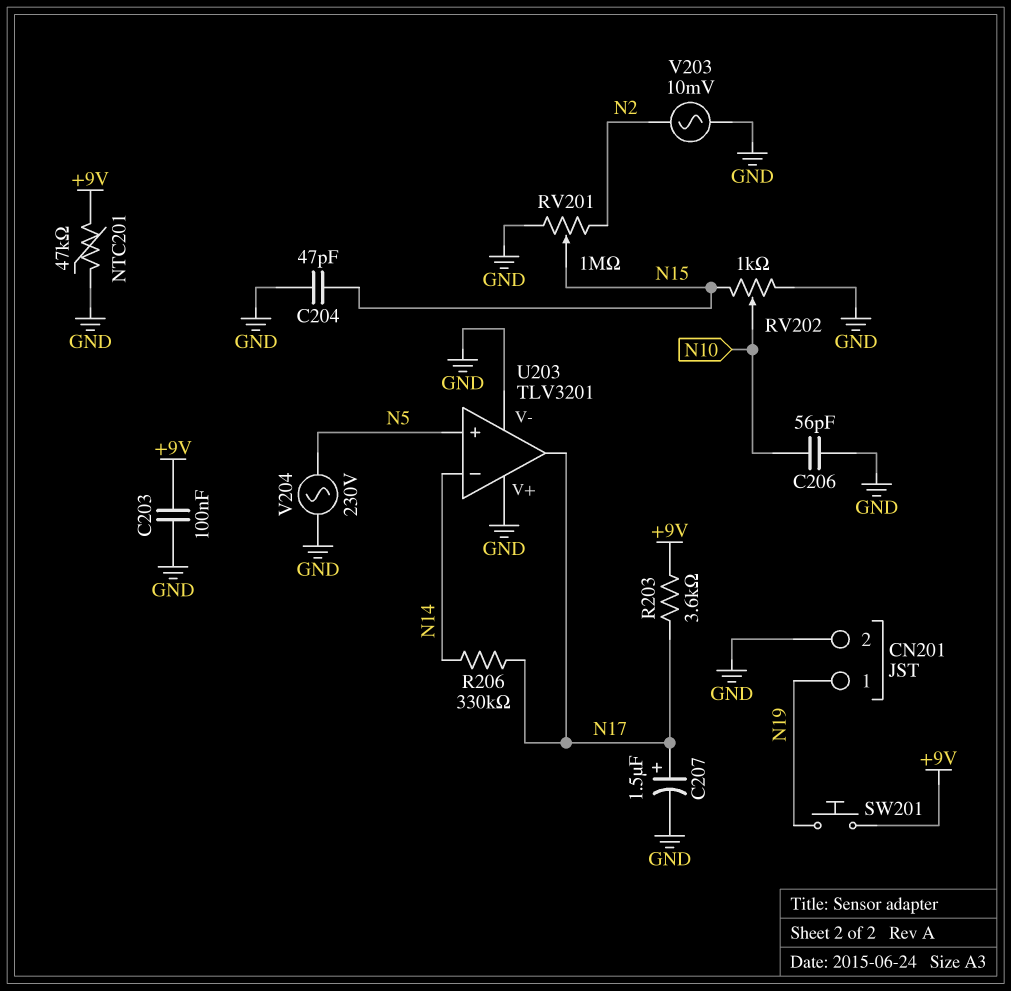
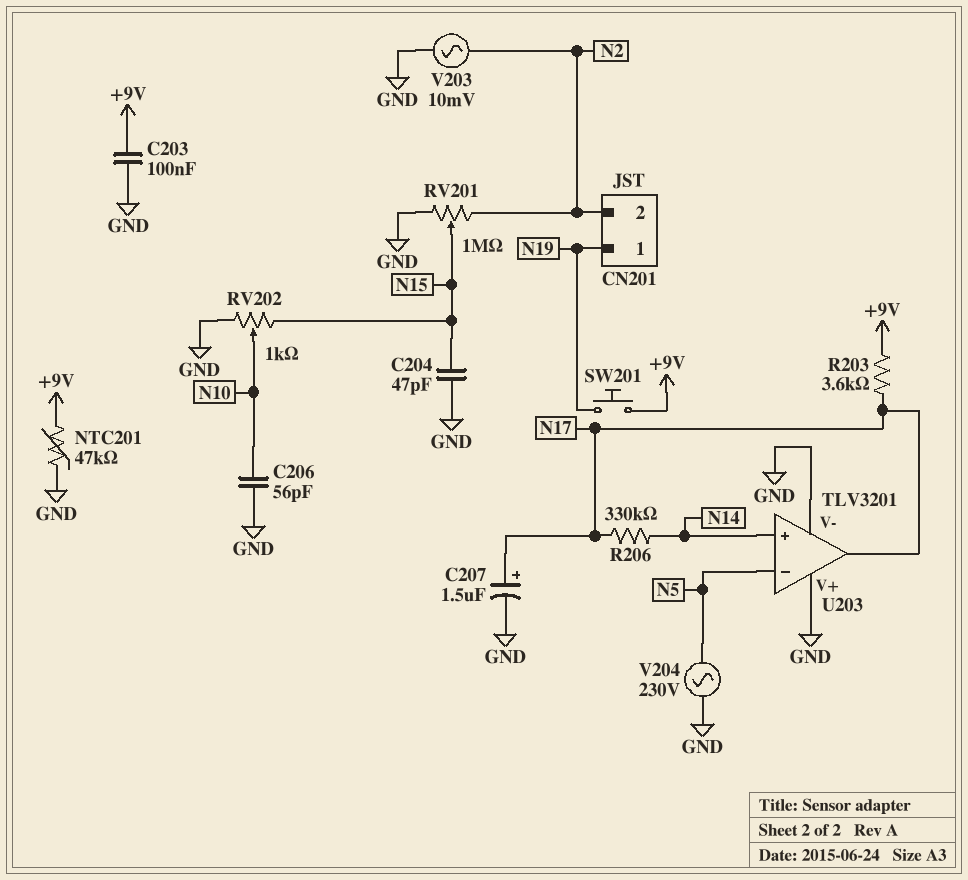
CN201 pin 2: GND -> N2
U203 pin in+: N5 -> N14
U203 pin in-: N14 -> N5

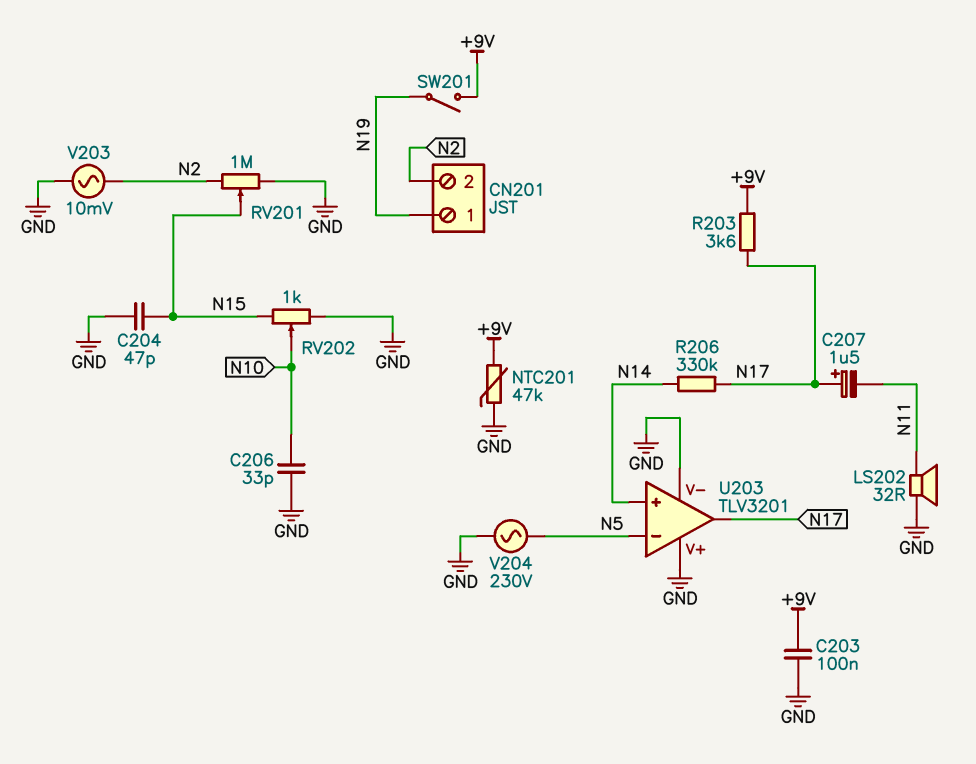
C206: 56pF (GND, N10) -> 33pF (GND, N10)
C207: 1.5uF (plus N17, minus GND) -> 1.5uF (plus N17, minus N11)
LS202: none -> speaker 32R (GND, N11)
SW201: button (+9V, N19) -> switch (+9V, N19)

